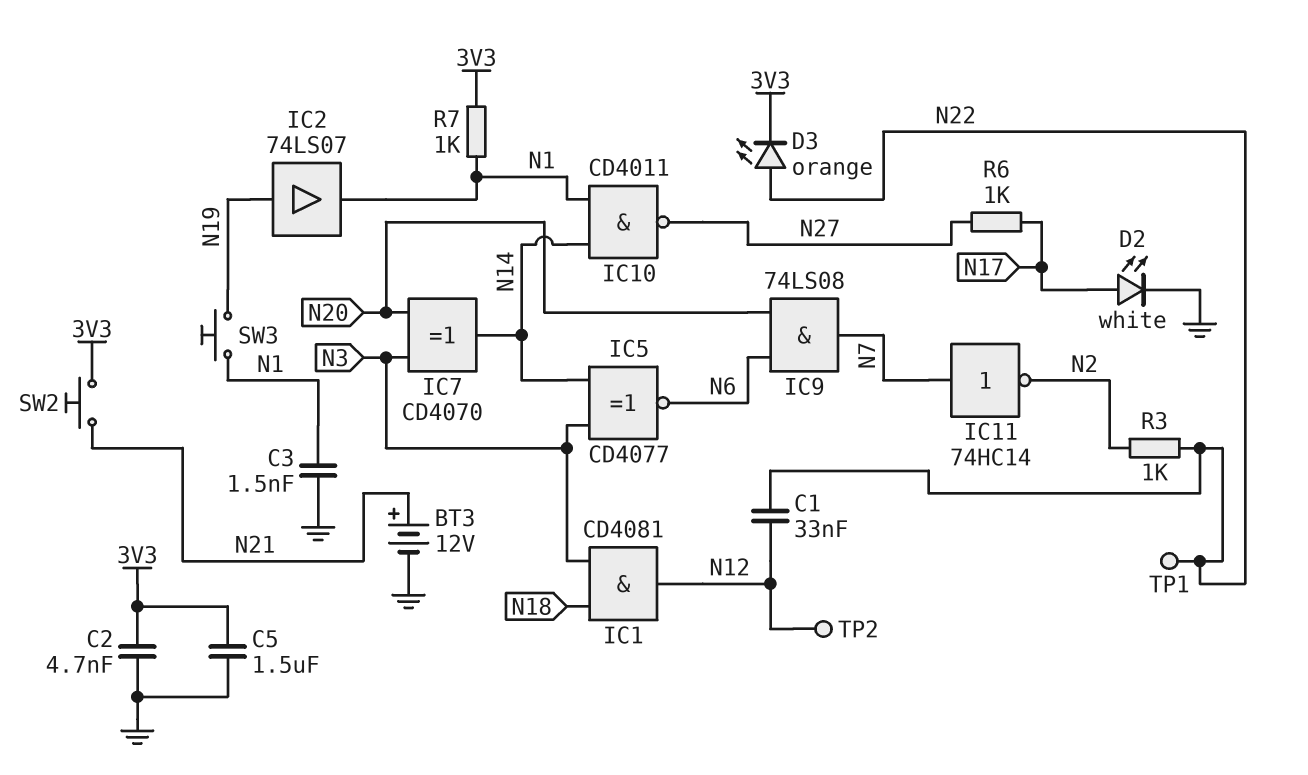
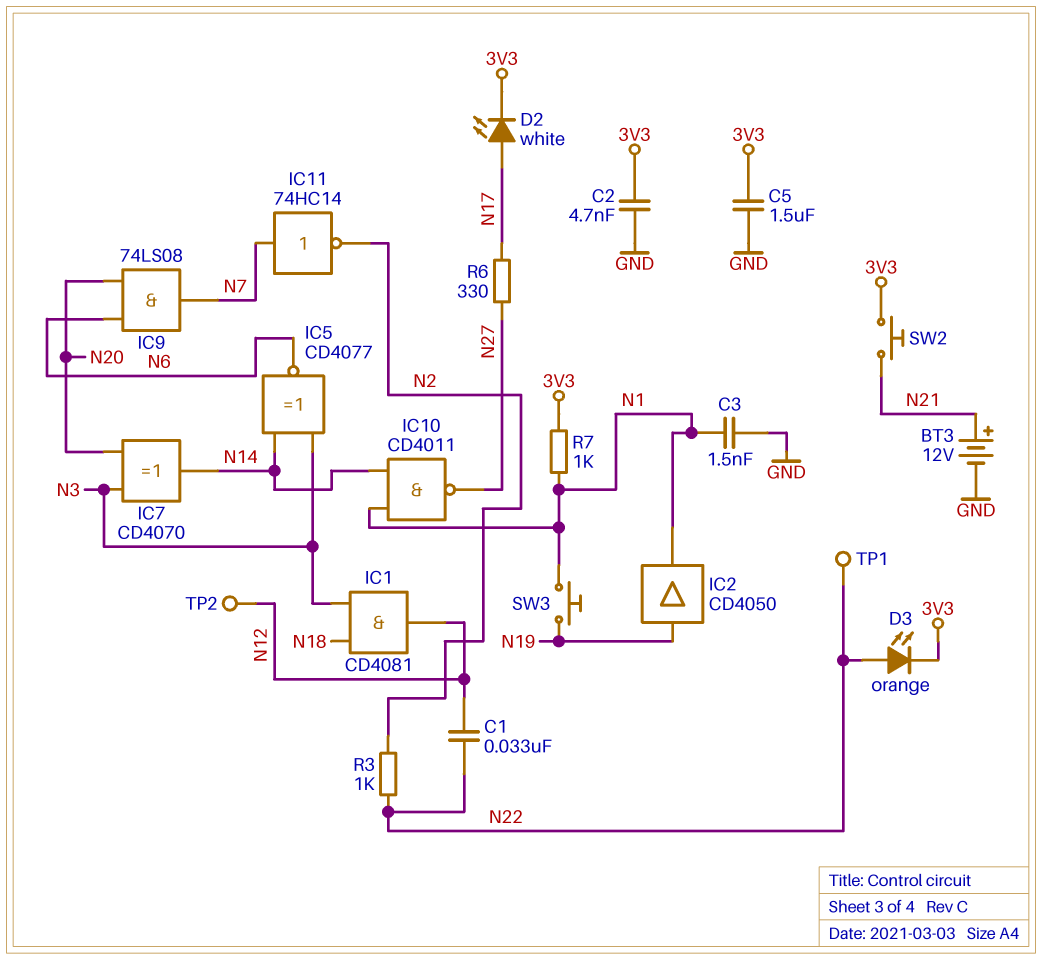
D2: LED white (A N17, K GND) -> LED white (A N17, K 3V3)
IC2: buffer 74LS07 (in N19, out N1) -> buffer CD4050 (in N19, out N1)
R6: 1k (N17, N27) -> 330 (N17, N27)

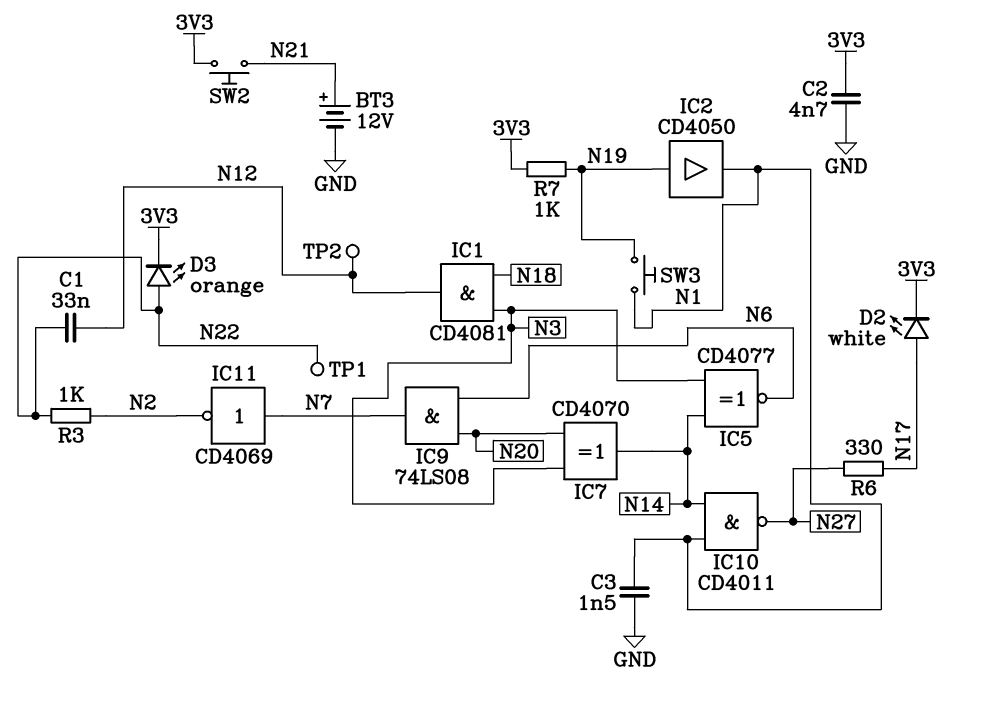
C5: 1.5uF (3V3, GND) -> none
IC11: NOT 74HC14 (in N7, out N2) -> NOT CD4069 (in N7, out N2)
R7: 1k (3V3, N1) -> 1k (3V3, N19)

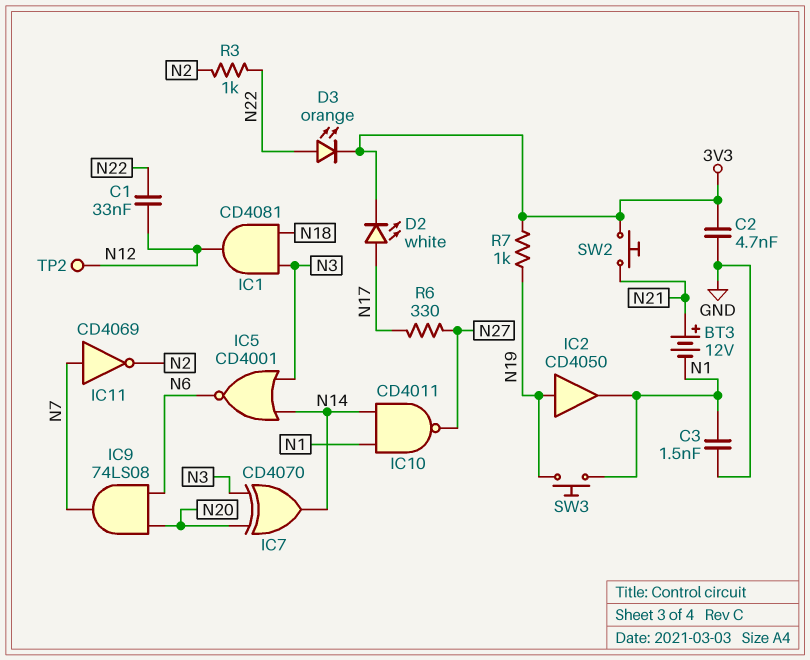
BT3: 12V (plus N21, minus GND) -> 12V (plus N21, minus N1)
IC5: XNOR CD4077 (in N3, in N14, out N6) -> NOR CD4001 (in N3, in N14, out N6)
TP1: test point (N22) -> none

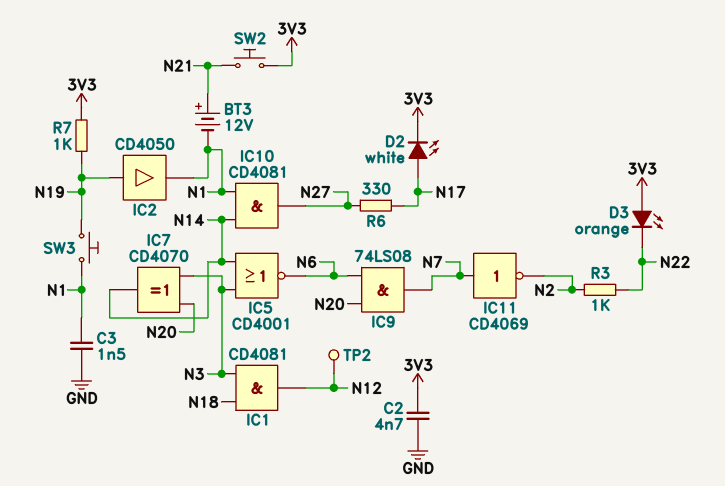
C1: 33nF (N12, N22) -> none
D3: LED orange (A N22, K 3V3) -> LED orange (A 3V3, K N22)
IC10: NAND CD4011 (in N1, in N14, out N27) -> AND CD4081 (in N1, in N14, out N27)

